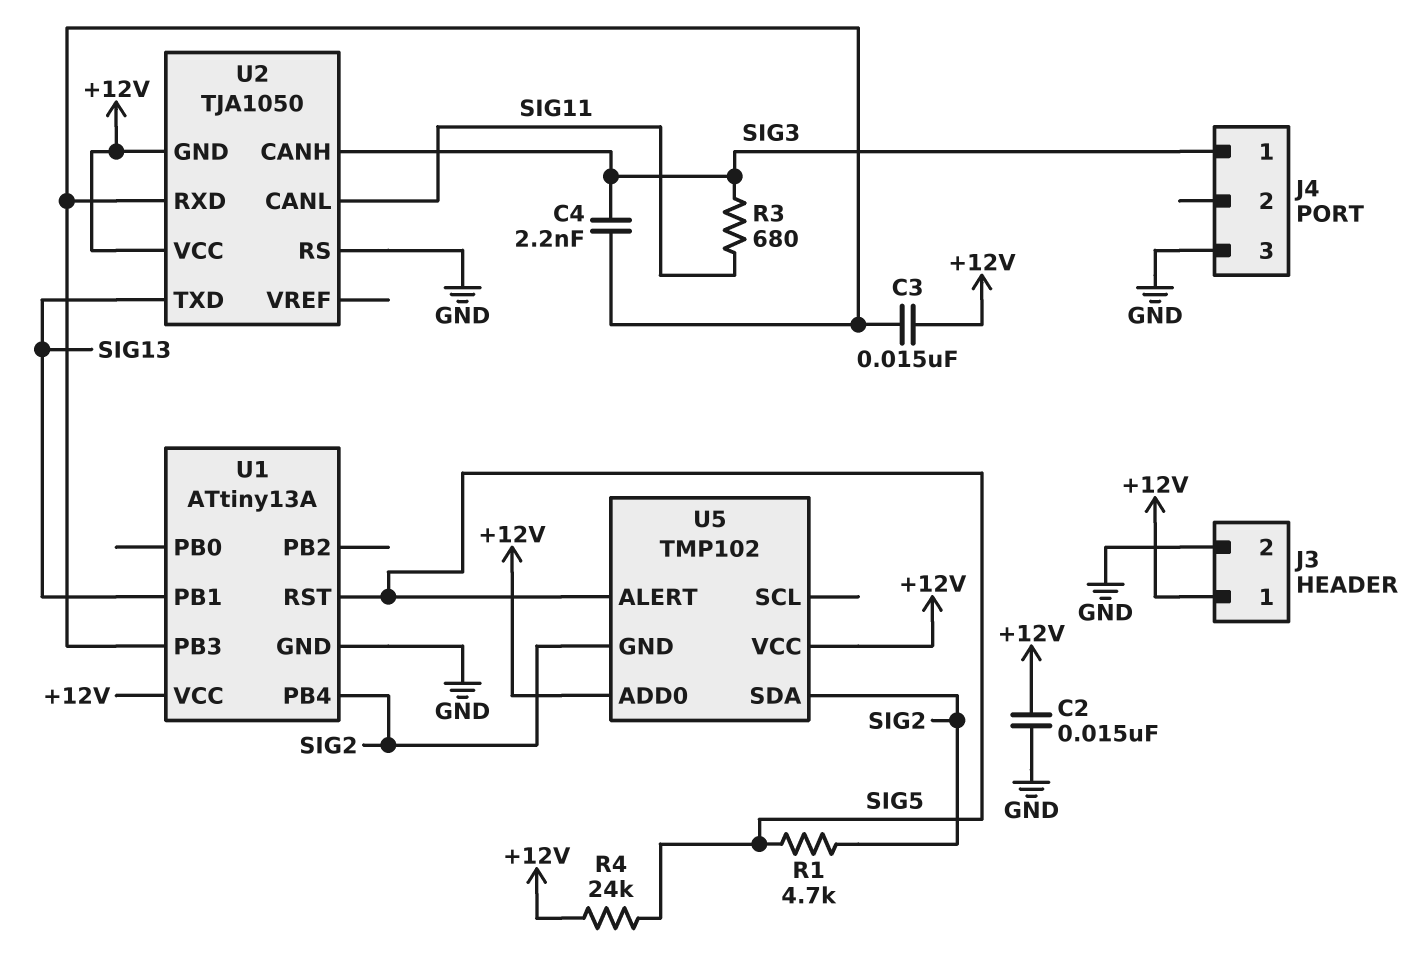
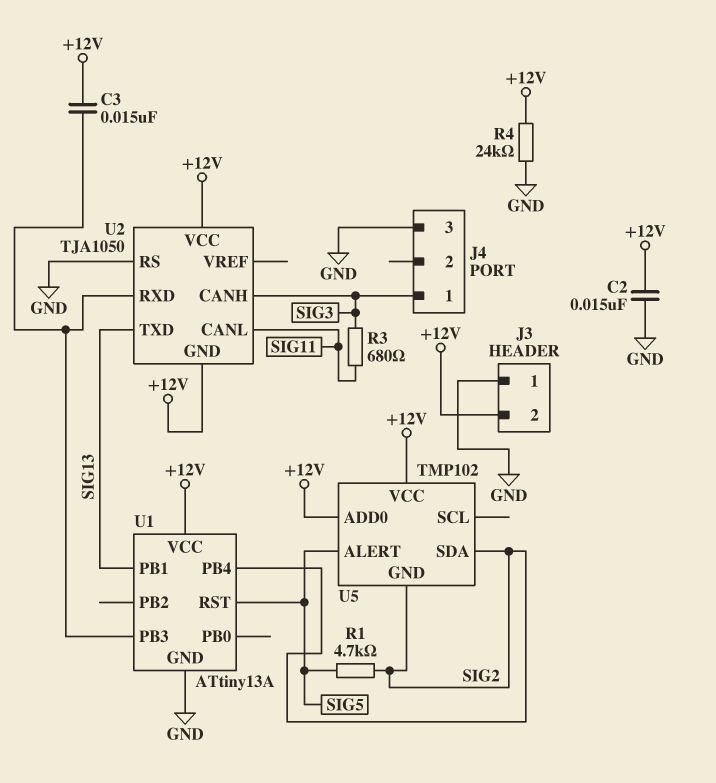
C4: 2.2nF (SIG3, U1/PB3) -> none
J3 pin 1: +12V -> GND
J3 pin 2: GND -> +12V
R4: 24k (+12V, SIG5) -> 24k (+12V, GND)

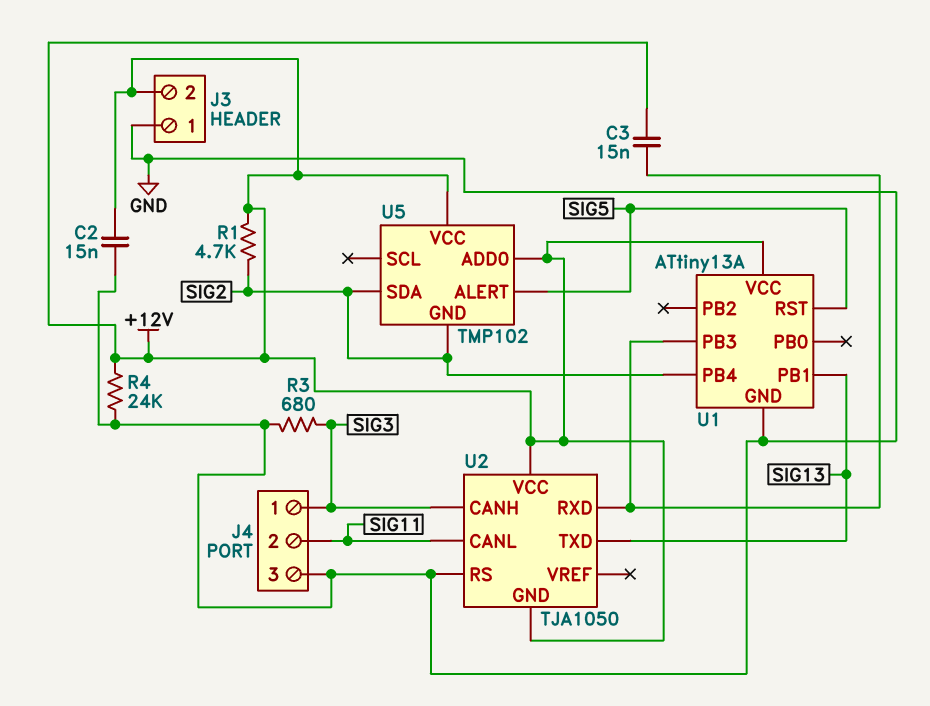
J4 pin 2: none -> SIG11
R1: 4.7k (SIG2, SIG5) -> 4.7k (+12V, SIG2)
R3: 680 (SIG3, SIG11) -> 680 (GND, SIG3)

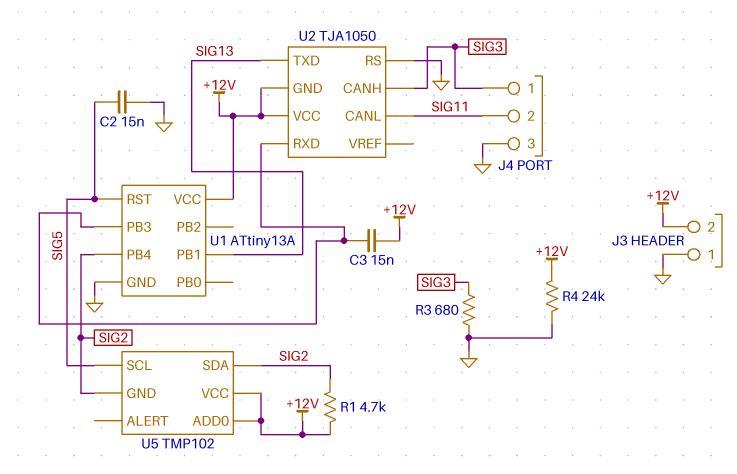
C2: 15nF (+12V, GND) -> 15nF (GND, SIG5)
U5 pin ALERT: SIG5 -> none
U5 pin SCL: none -> SIG5

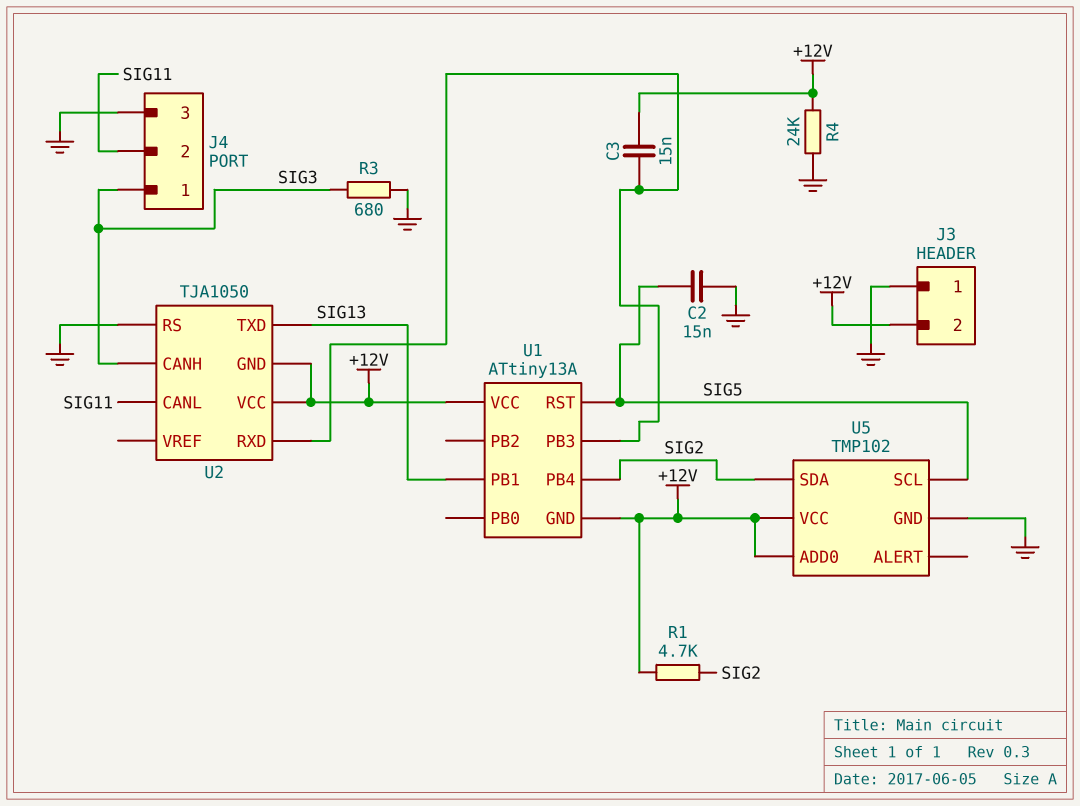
U1 pin GND: GND -> +12V
U5 pin GND: SIG2 -> GND

